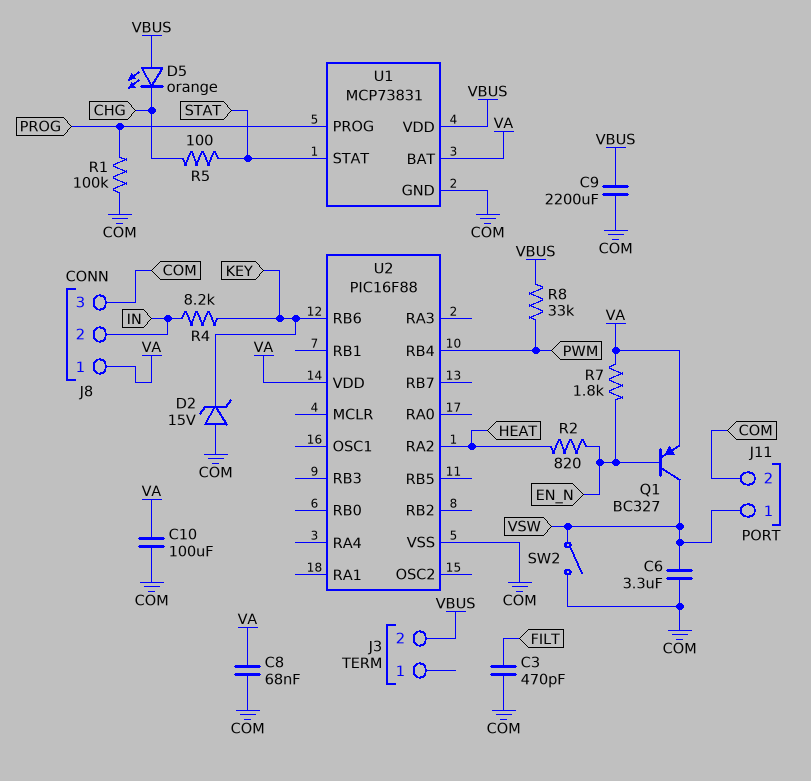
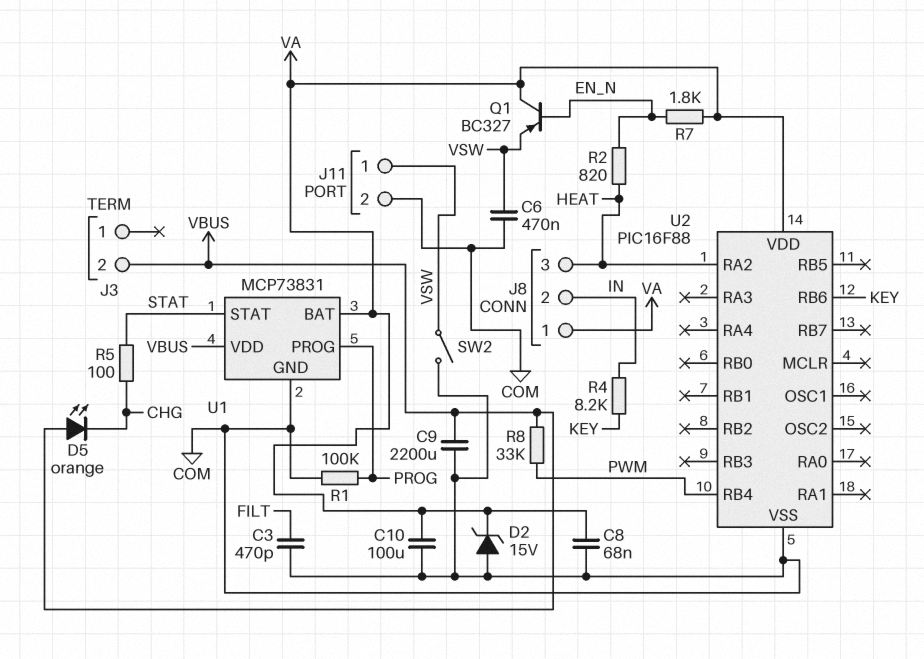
C6: 3.3uF (COM, VSW) -> 470nF (COM, VSW)
D2: zener 15V (A COM, K KEY) -> zener 15V (A COM, K VA)
J8 pin 3: COM -> HEAT
Q1: PNP BC327 (B EN_N, C VSW, E VA) -> PNP BC327 (B EN_N, C VA, E VSW)

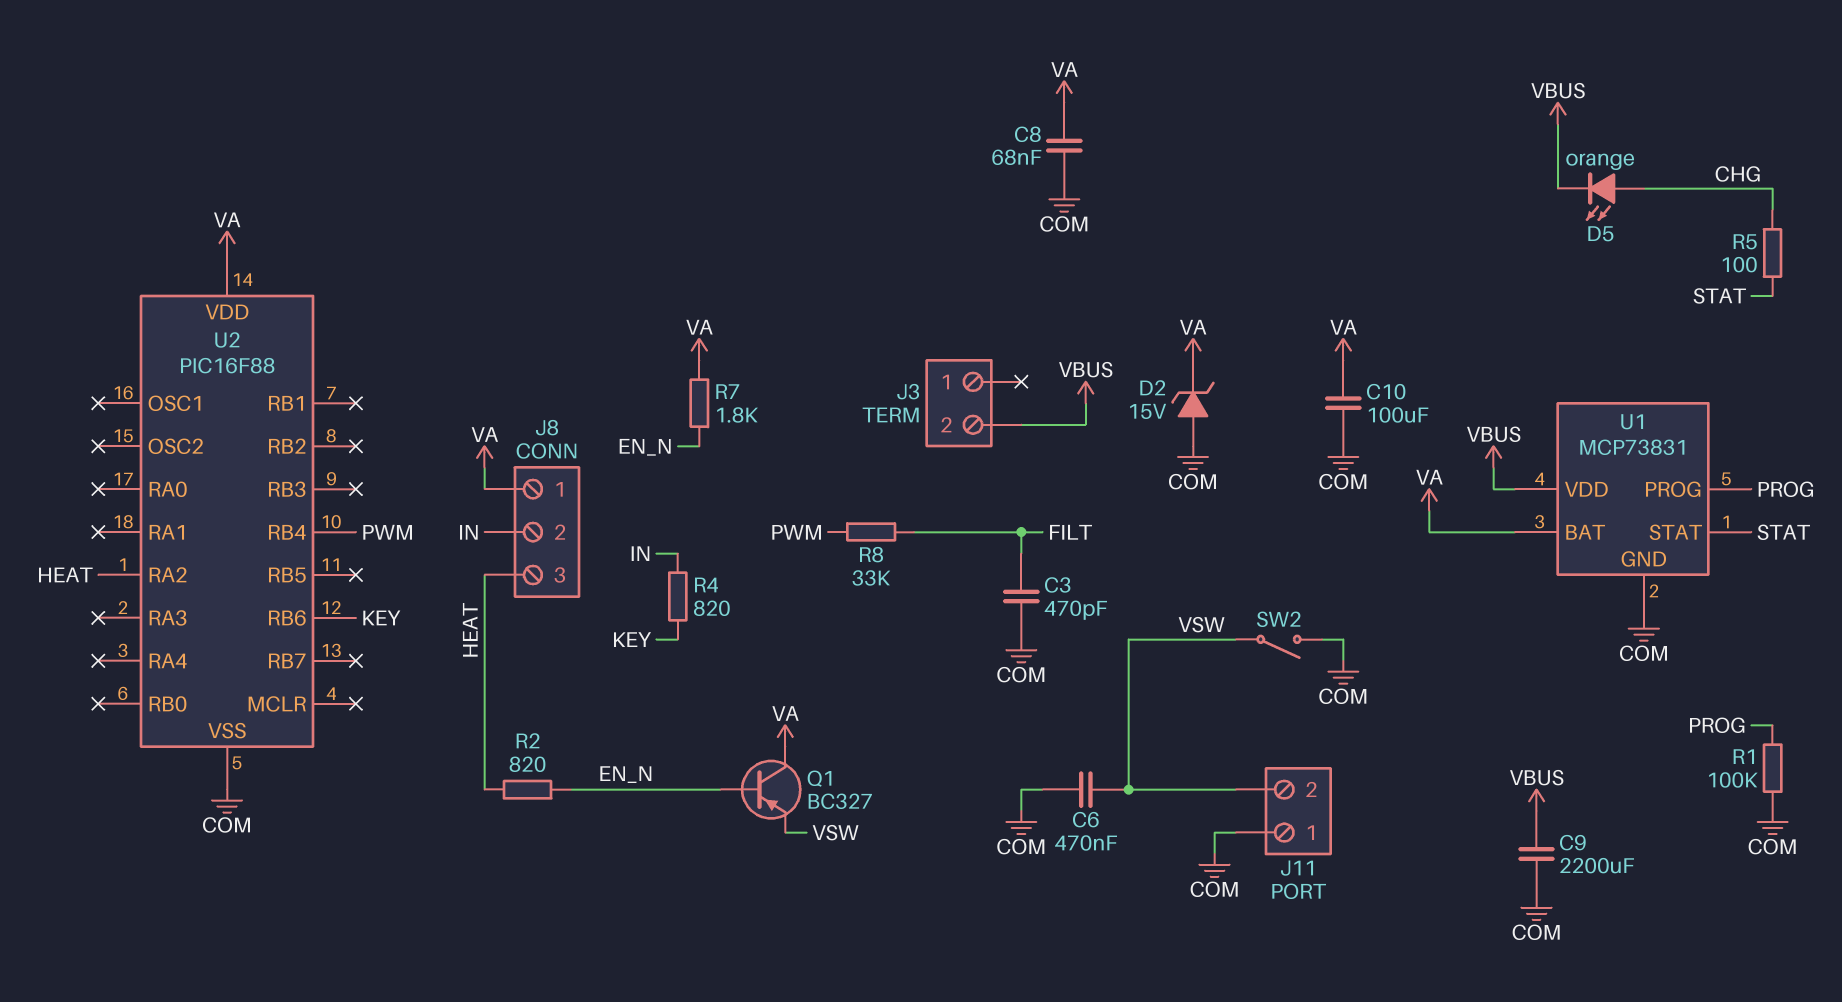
D5: LED orange (A VBUS, K CHG) -> LED orange (A CHG, K VBUS)
J11 pin 1: VSW -> COM
J11 pin 2: COM -> VSW
R4: 8.2k (IN, KEY) -> 820 (IN, KEY)
R8: 33k (PWM, VBUS) -> 33k (FILT, PWM)

